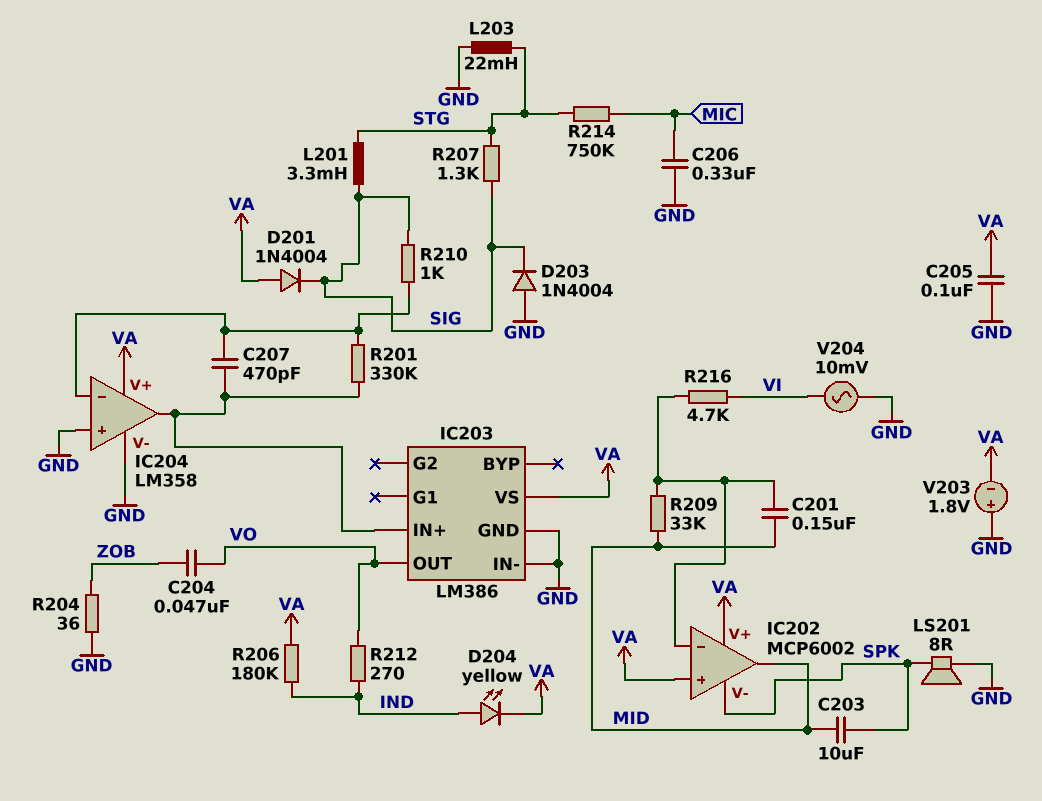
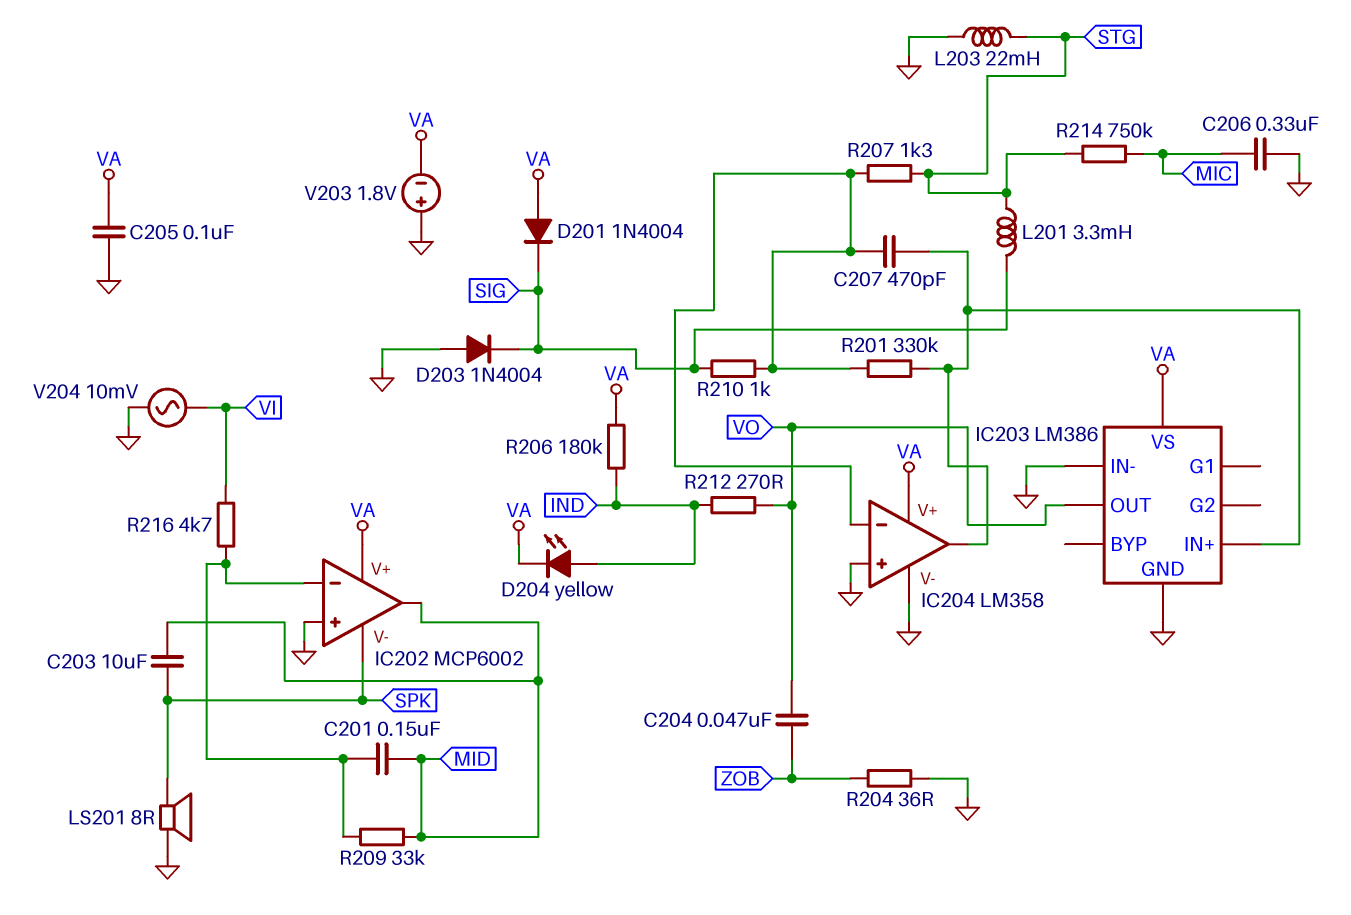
IC202 pin in+: VA -> GND
R207: 1.3k (SIG, STG) -> 1.3k (IC204/in-, STG)

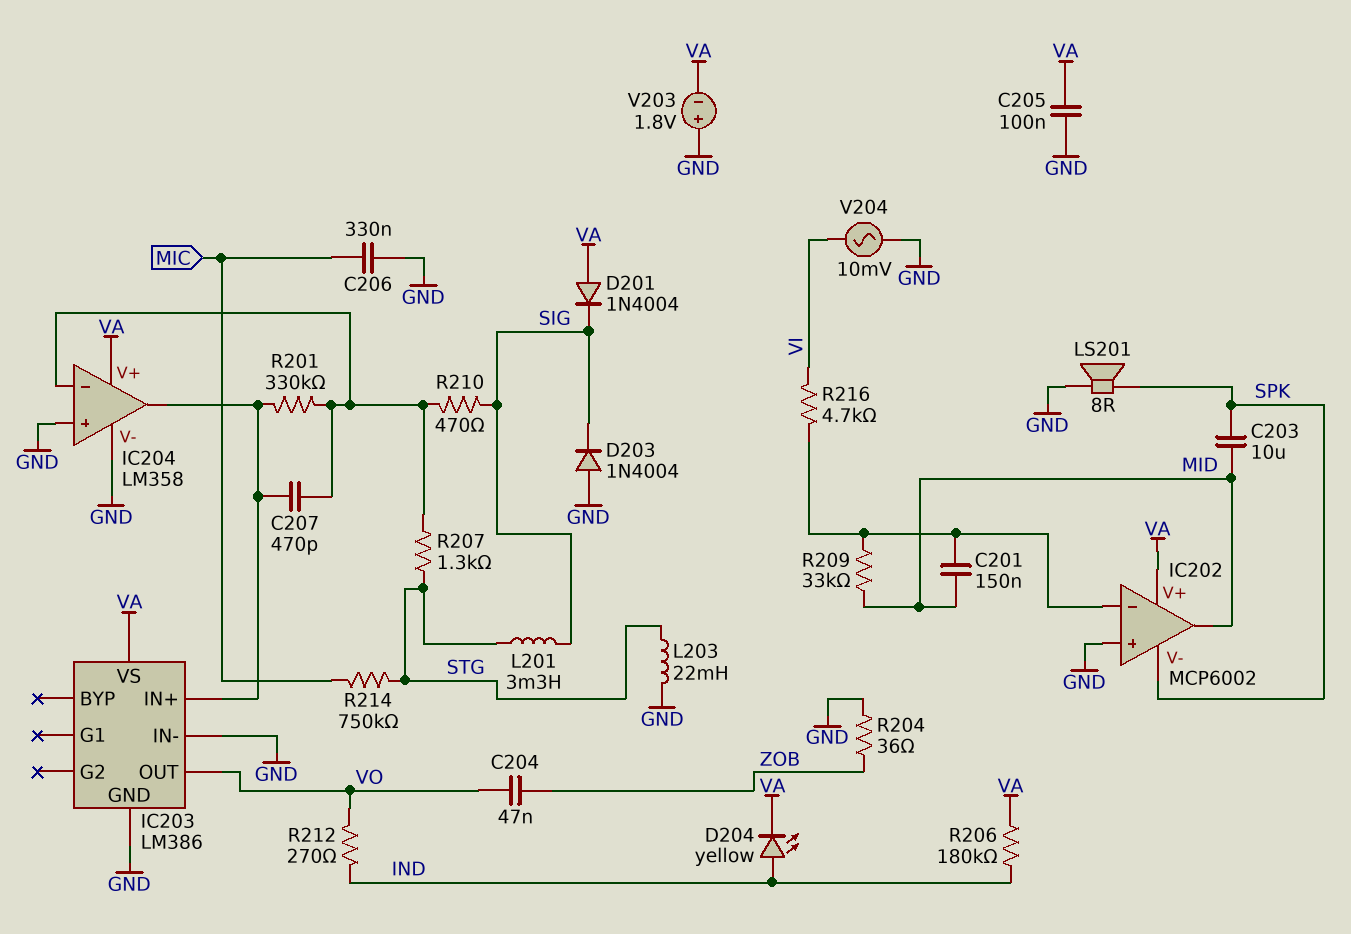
R210: 1k (IC204/in-, SIG) -> 470 (IC204/in-, SIG)

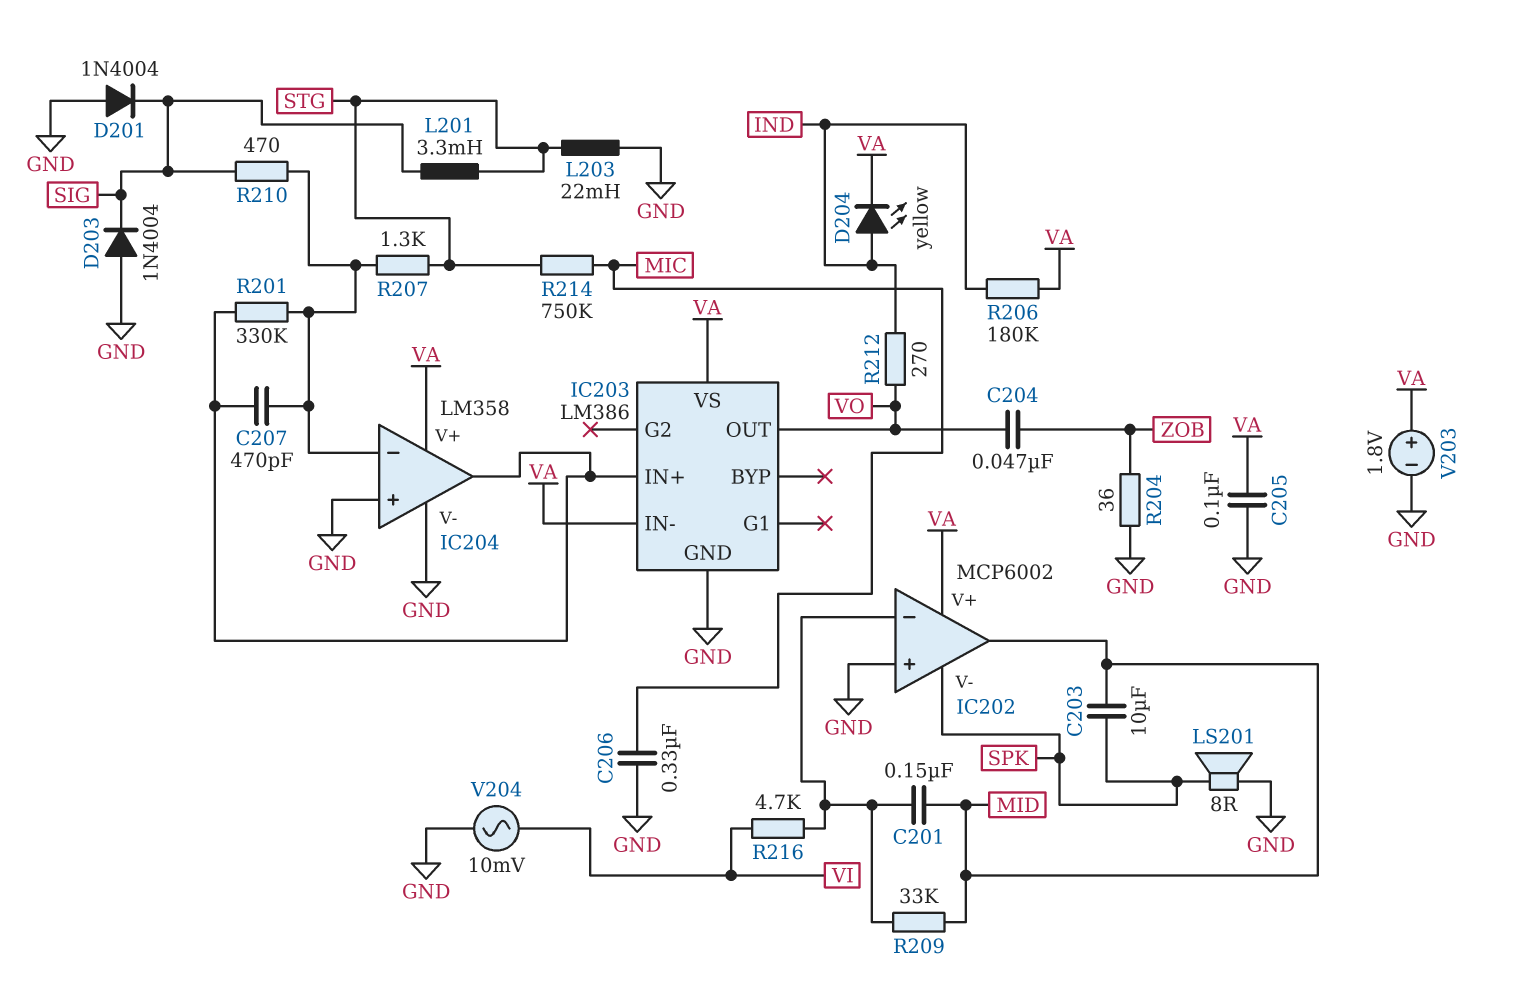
D201: diode 1N4004 (A VA, K SIG) -> diode 1N4004 (A GND, K SIG)
IC203 pin IN-: GND -> VA
V203: 1.8V (plus GND, minus VA) -> 1.8V (plus VA, minus GND)

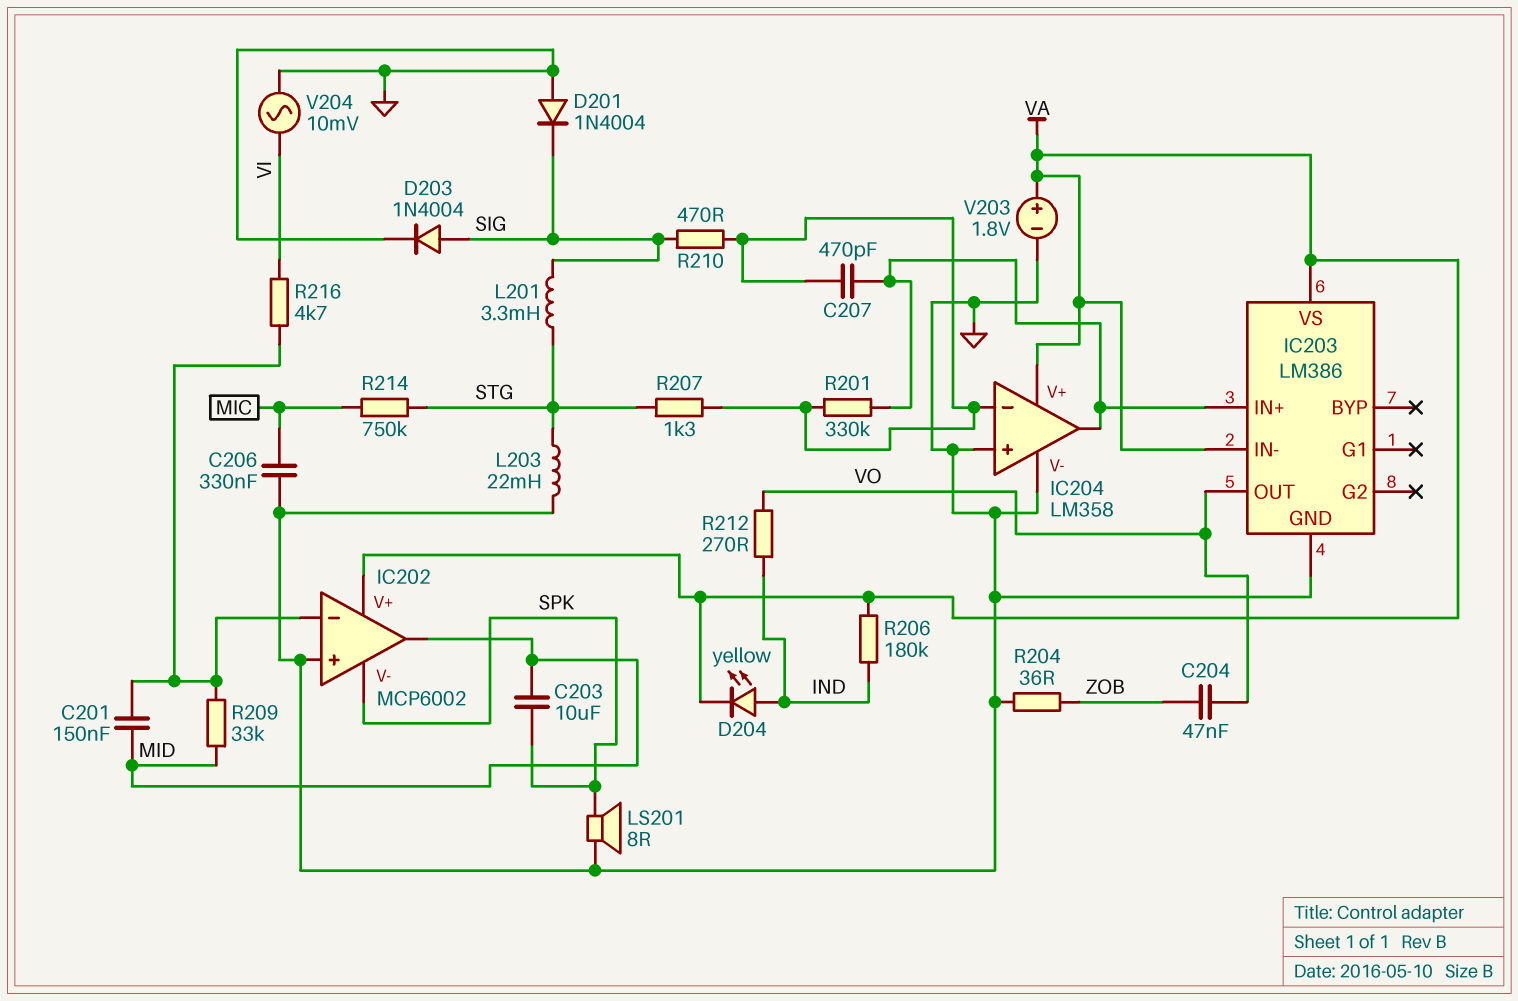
C205: 100nF (GND, VA) -> none
D203: diode 1N4004 (A GND, K SIG) -> diode 1N4004 (A SIG, K GND)

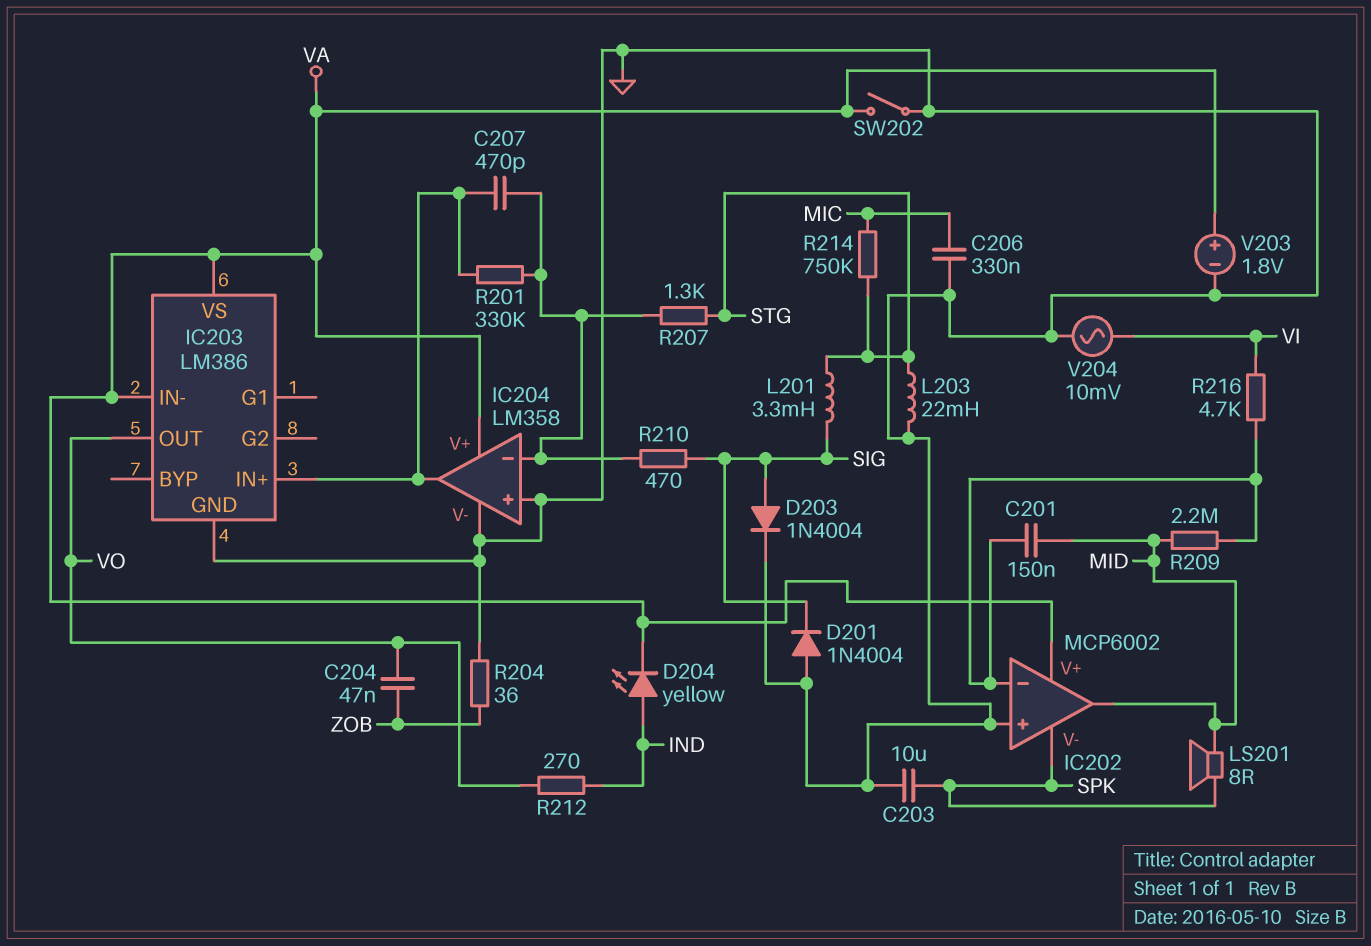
C203: 10uF (MID, SPK) -> 10uF (GND, SPK)
LS201: speaker 8R (GND, SPK) -> speaker 8R (MID, SPK)
R206: 180k (IND, VA) -> none
R209: 33k (IC202/in-, MID) -> 2.2M (IC202/in-, MID)
SW202: none -> switch (GND, VA)

